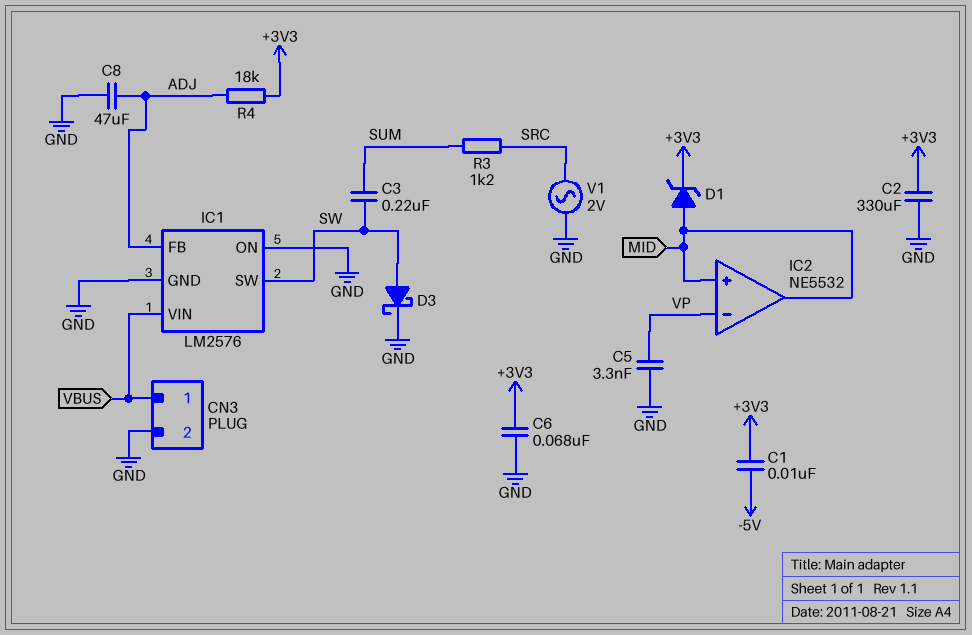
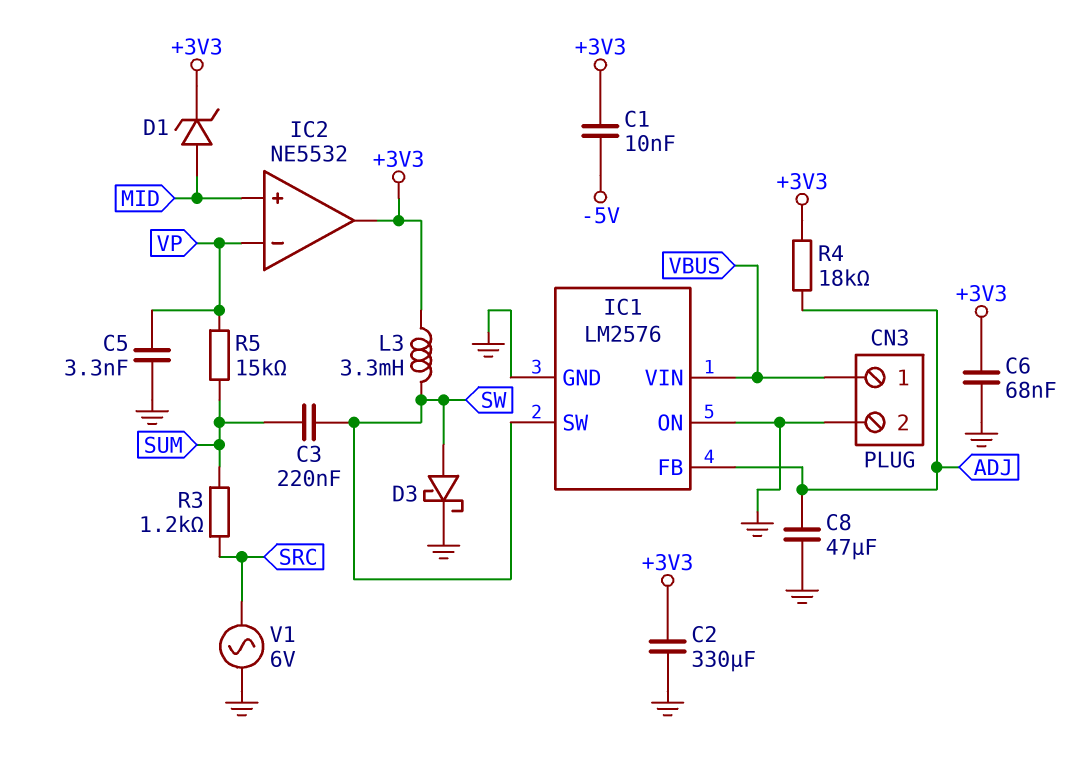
IC2 pin out: MID -> +3V3
L3: none -> 3.3mH (+3V3, SW)
R5: none -> 15k (SUM, VP)
V1: AC 2V (GND, SRC) -> AC 6V (GND, SRC)

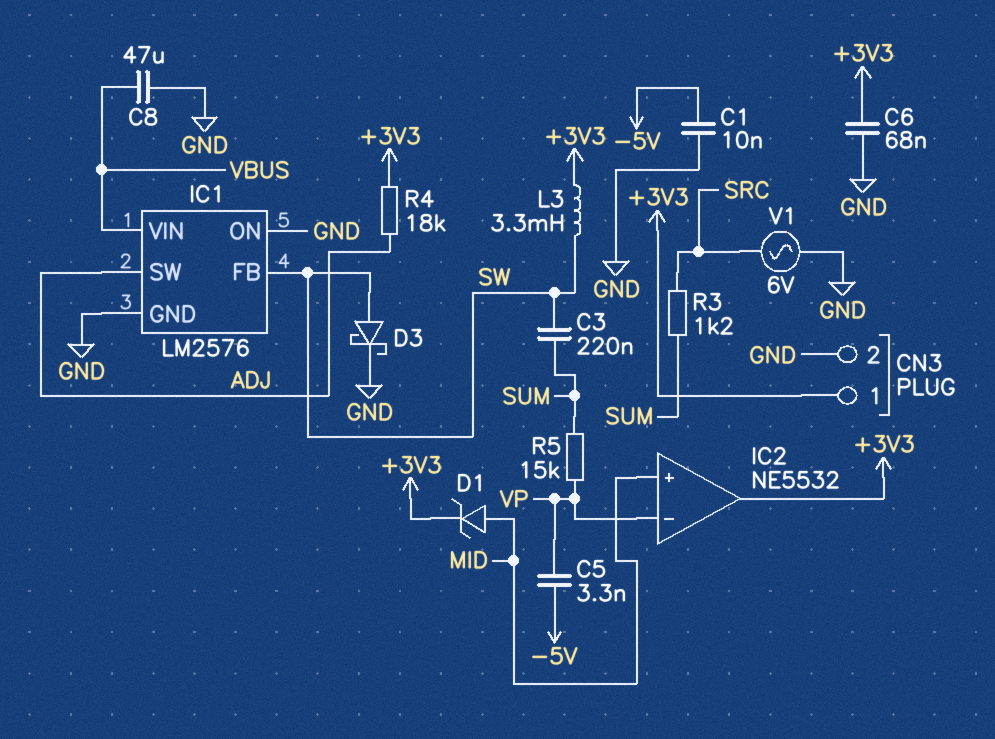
C1: 10nF (+3V3, -5V) -> 10nF (-5V, GND)
C2: 330uF (+3V3, GND) -> none
C5: 3.3nF (GND, VP) -> 3.3nF (-5V, VP)
C8: 47uF (ADJ, GND) -> 47uF (GND, VBUS)
CN3 pin 1: VBUS -> +3V3
IC1 pin FB: ADJ -> SW
IC1 pin SW: SW -> ADJ

